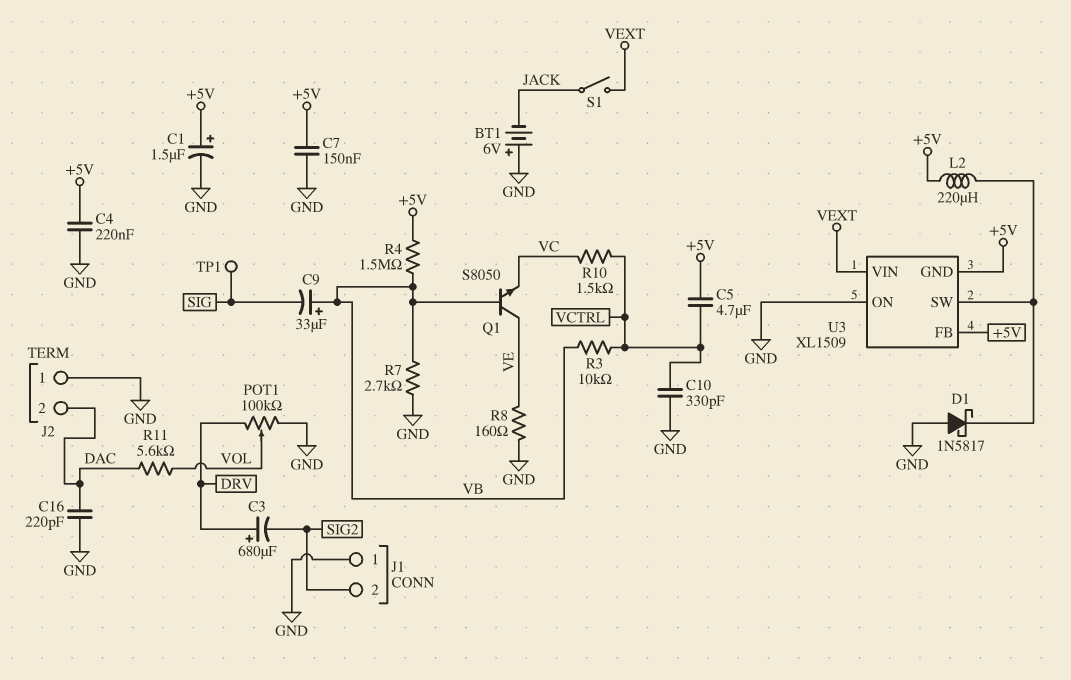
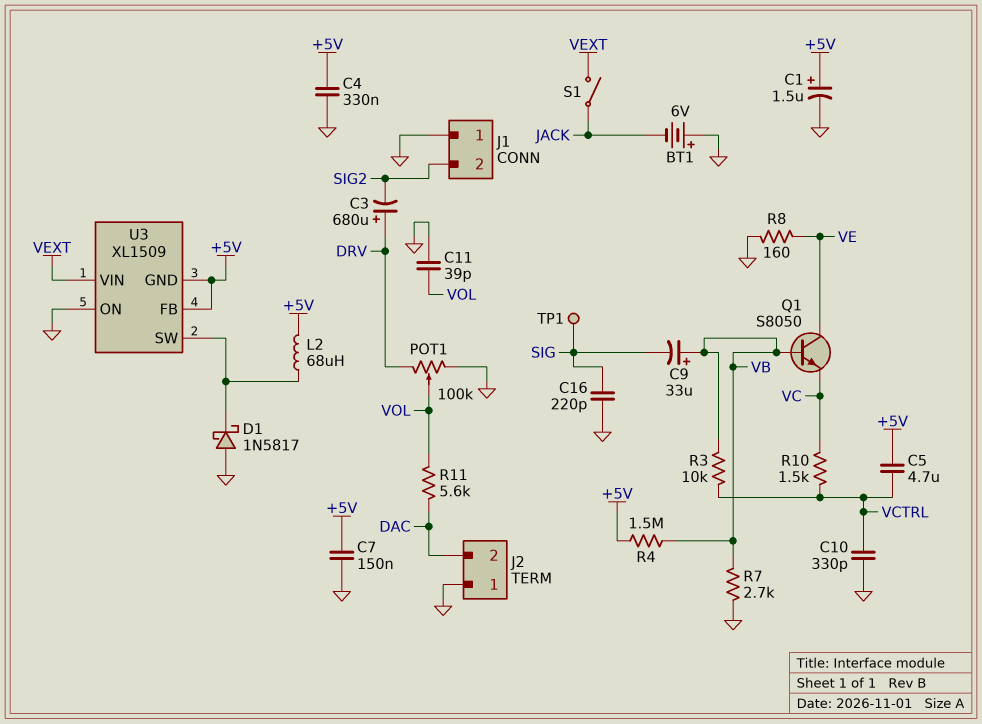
C4: 220nF (+5V, GND) -> 330nF (+5V, GND)
C11: none -> 39pF (GND, VOL)
C16: 220pF (DAC, GND) -> 220pF (GND, SIG)
L2: 220uH (+5V, U3/SW) -> 68uH (+5V, U3/SW)

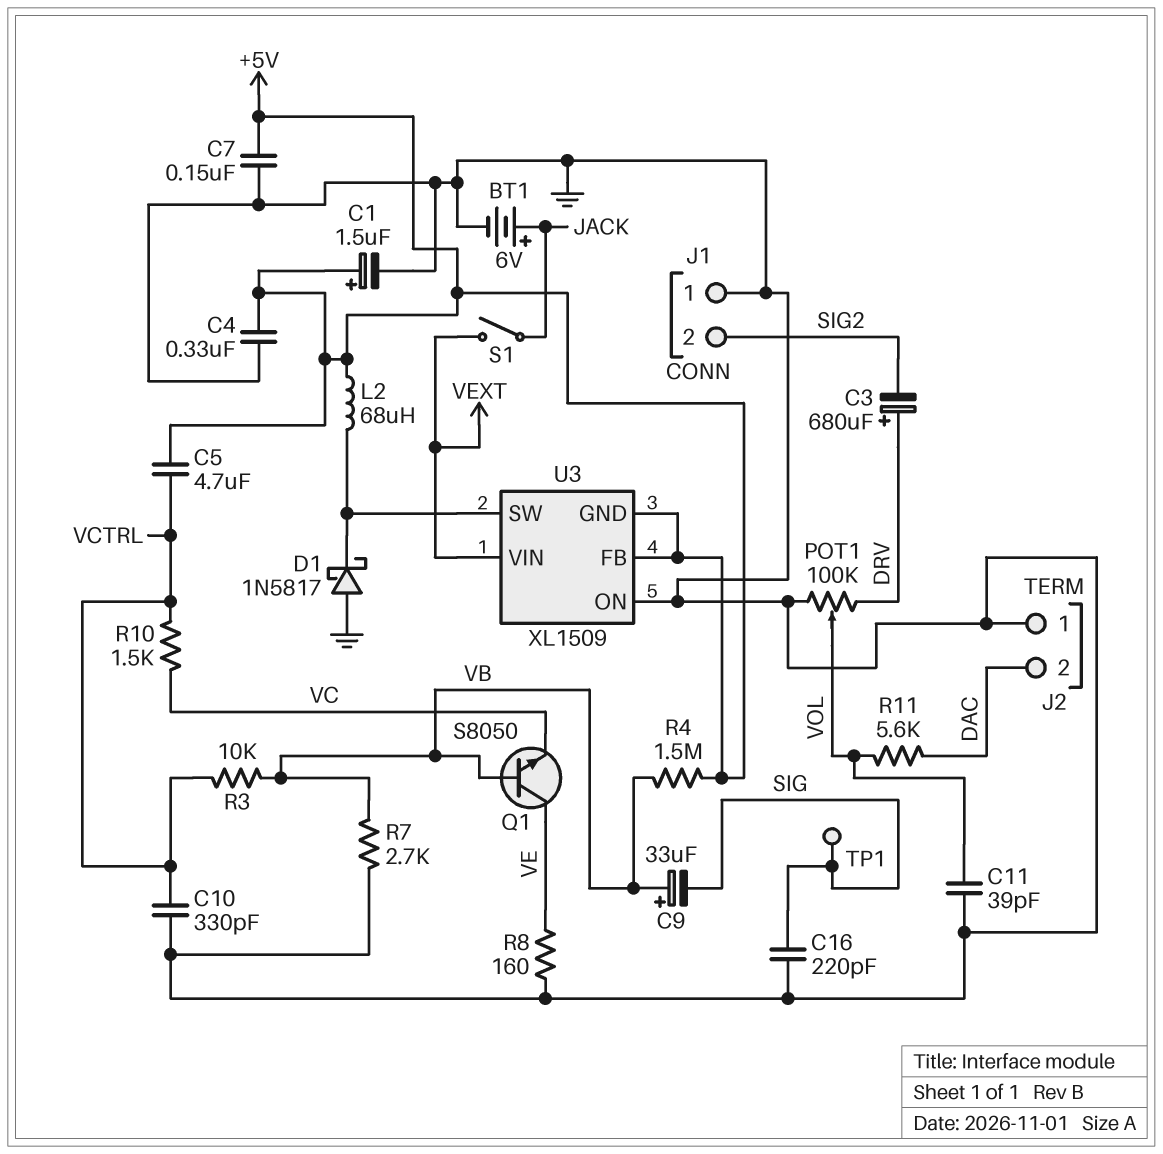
BT1: 6V (plus GND, minus JACK) -> 6V (plus JACK, minus GND)

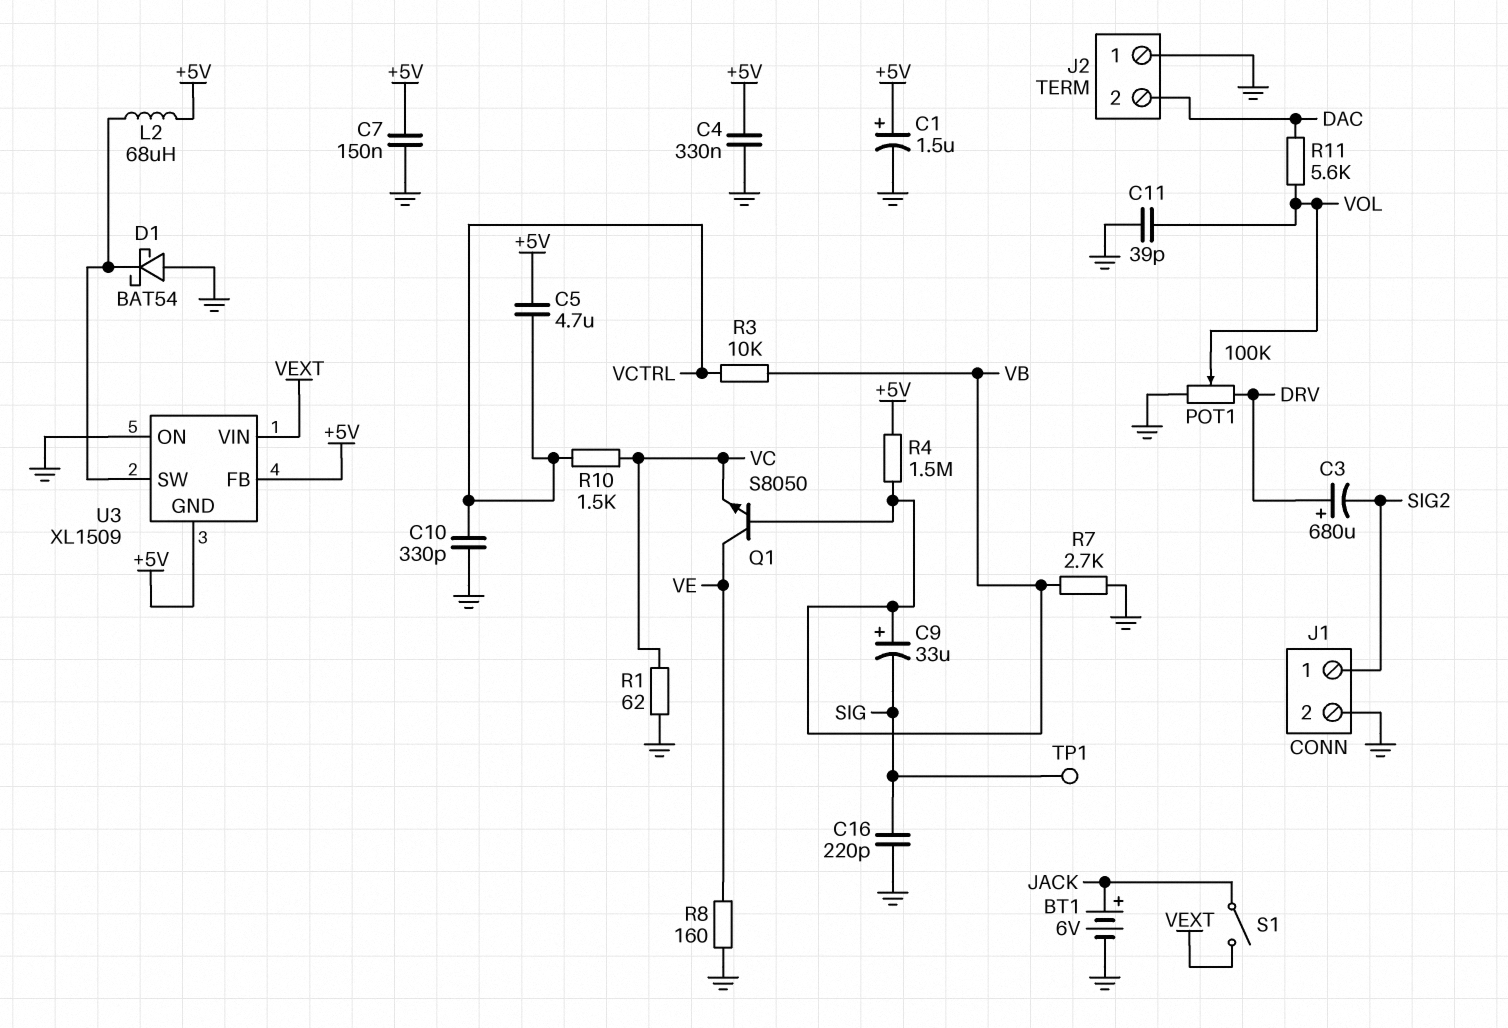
D1: schottky 1N5817 (A GND, K U3/SW) -> schottky BAT54 (A GND, K U3/SW)
J1 pin 1: GND -> SIG2
J1 pin 2: SIG2 -> GND
R1: none -> 62 (GND, VC)

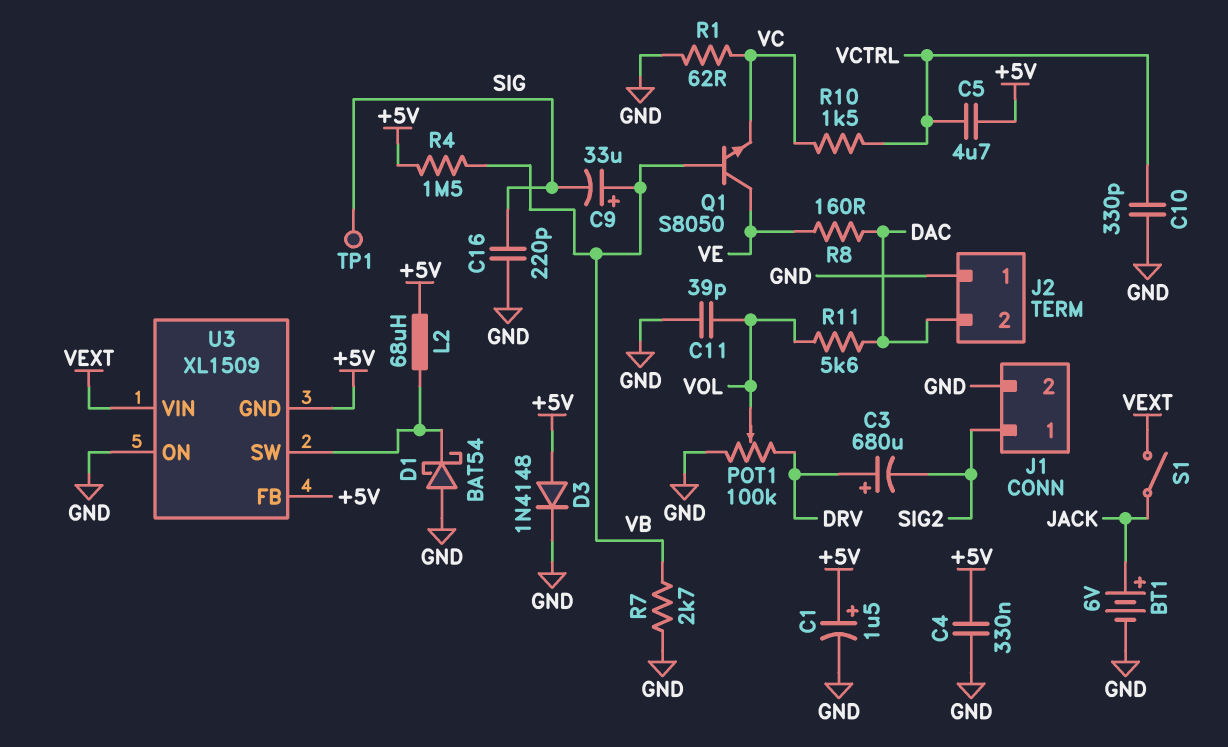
C7: 150nF (+5V, GND) -> none
D3: none -> diode 1N4148 (A +5V, K GND)
R3: 10k (VB, VCTRL) -> none
R8: 160 (GND, VE) -> 160 (DAC, VE)

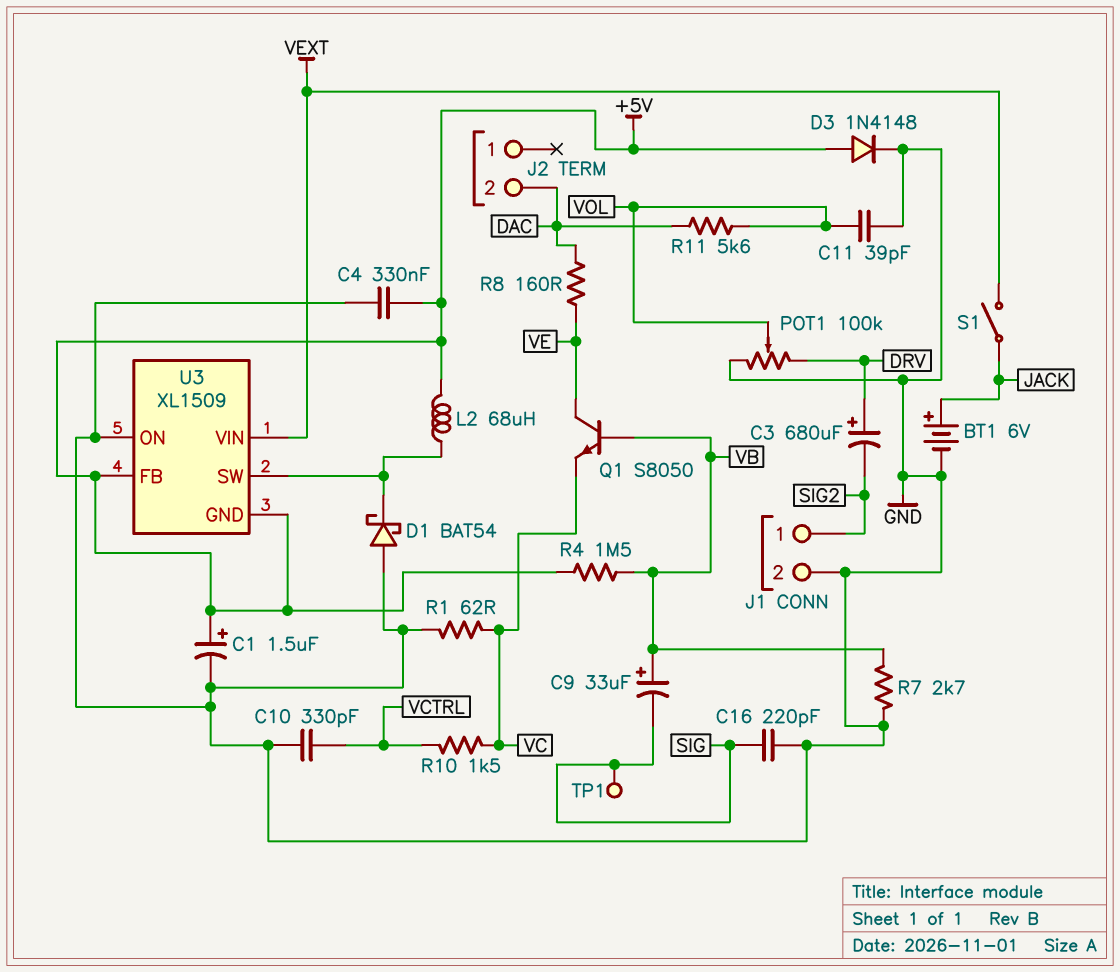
C5: 4.7uF (+5V, VCTRL) -> none
J2 pin 1: GND -> none

